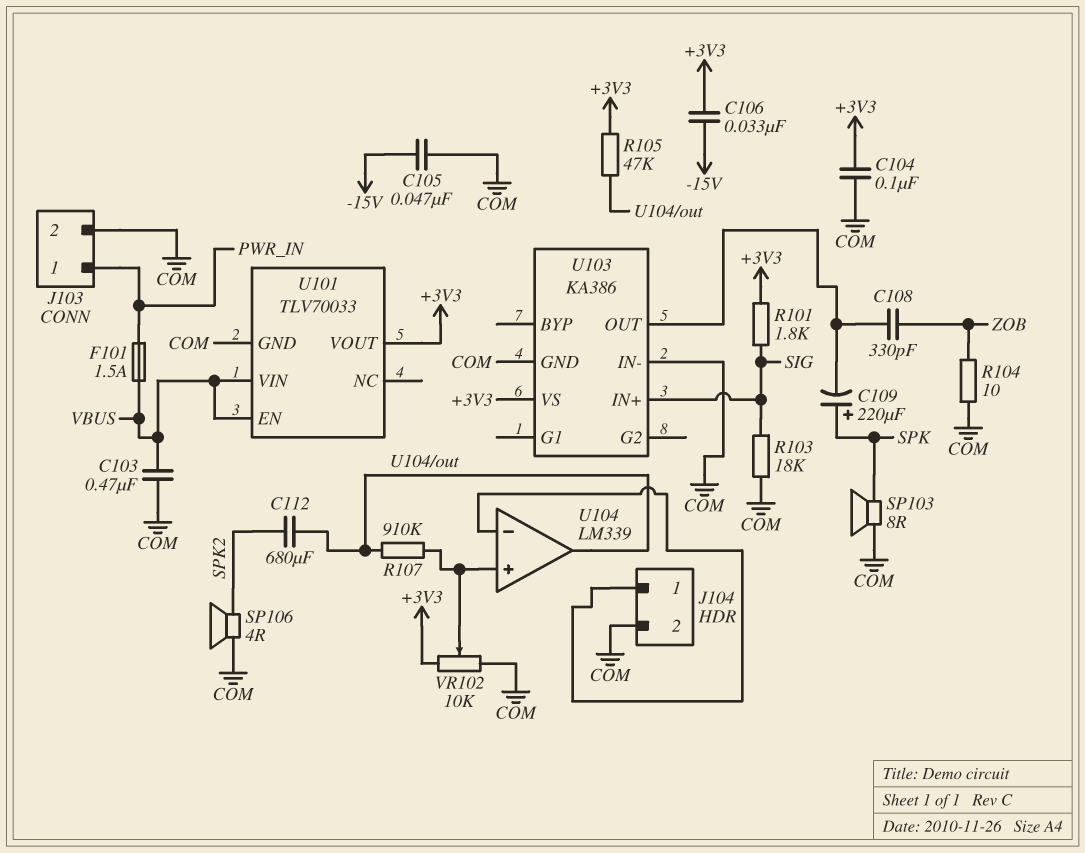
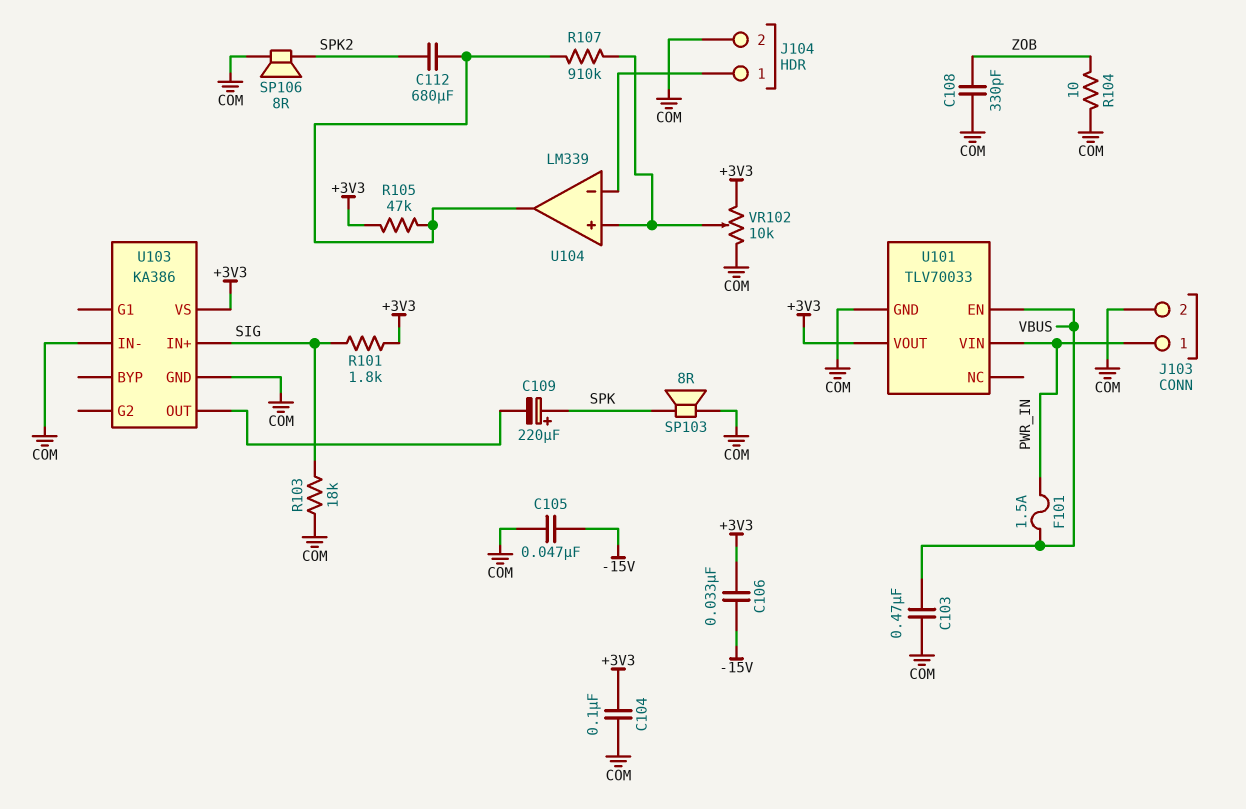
C108: 330pF (U103/OUT, ZOB) -> 330pF (COM, ZOB)
SP106: speaker 4R (COM, SPK2) -> speaker 8R (COM, SPK2)
U101 pin VIN: VBUS -> PWR_IN

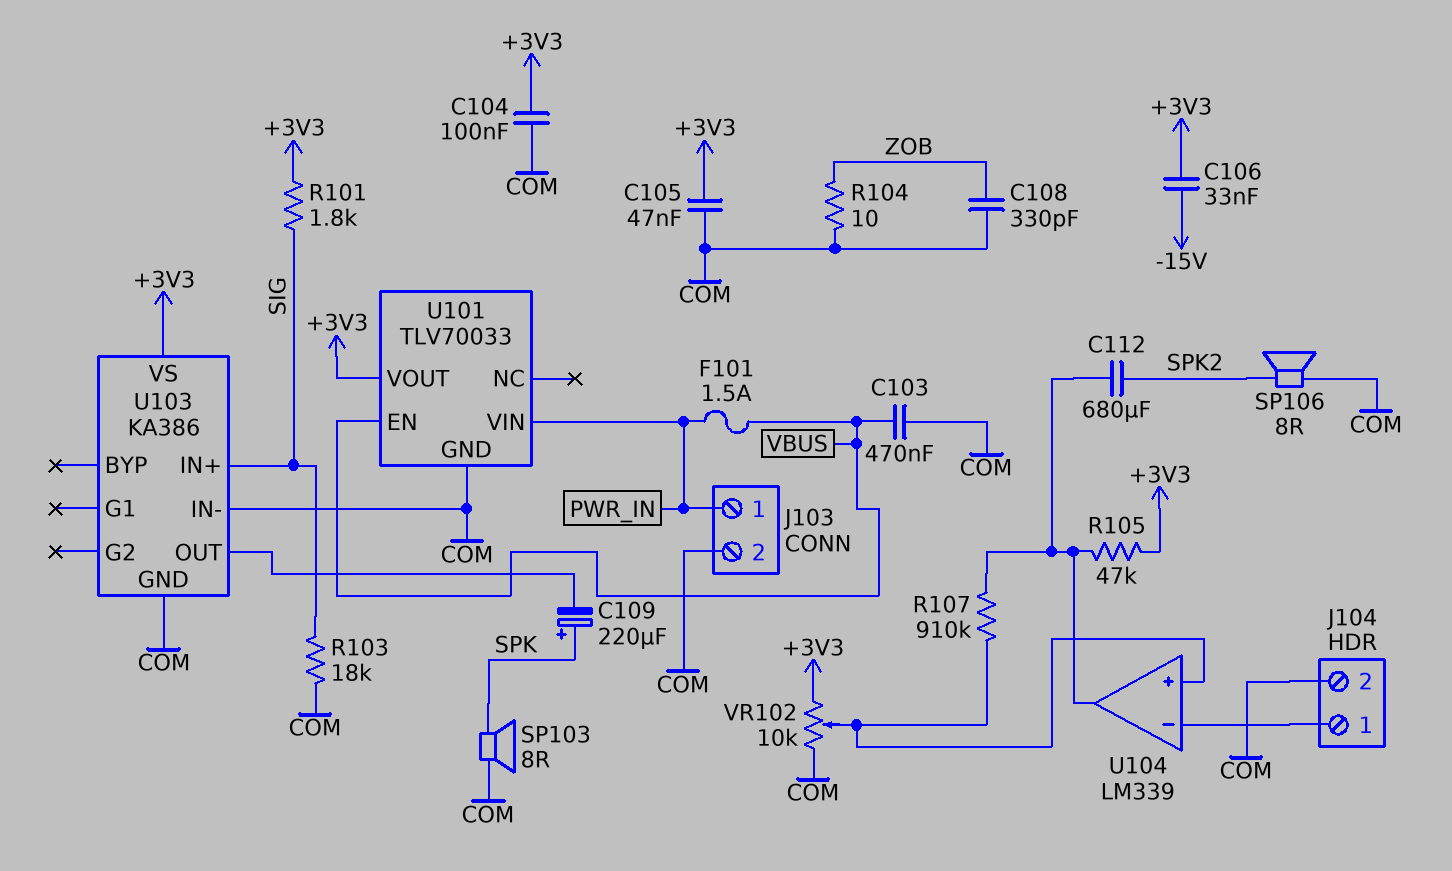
C105: 47nF (-15V, COM) -> 47nF (+3V3, COM)

